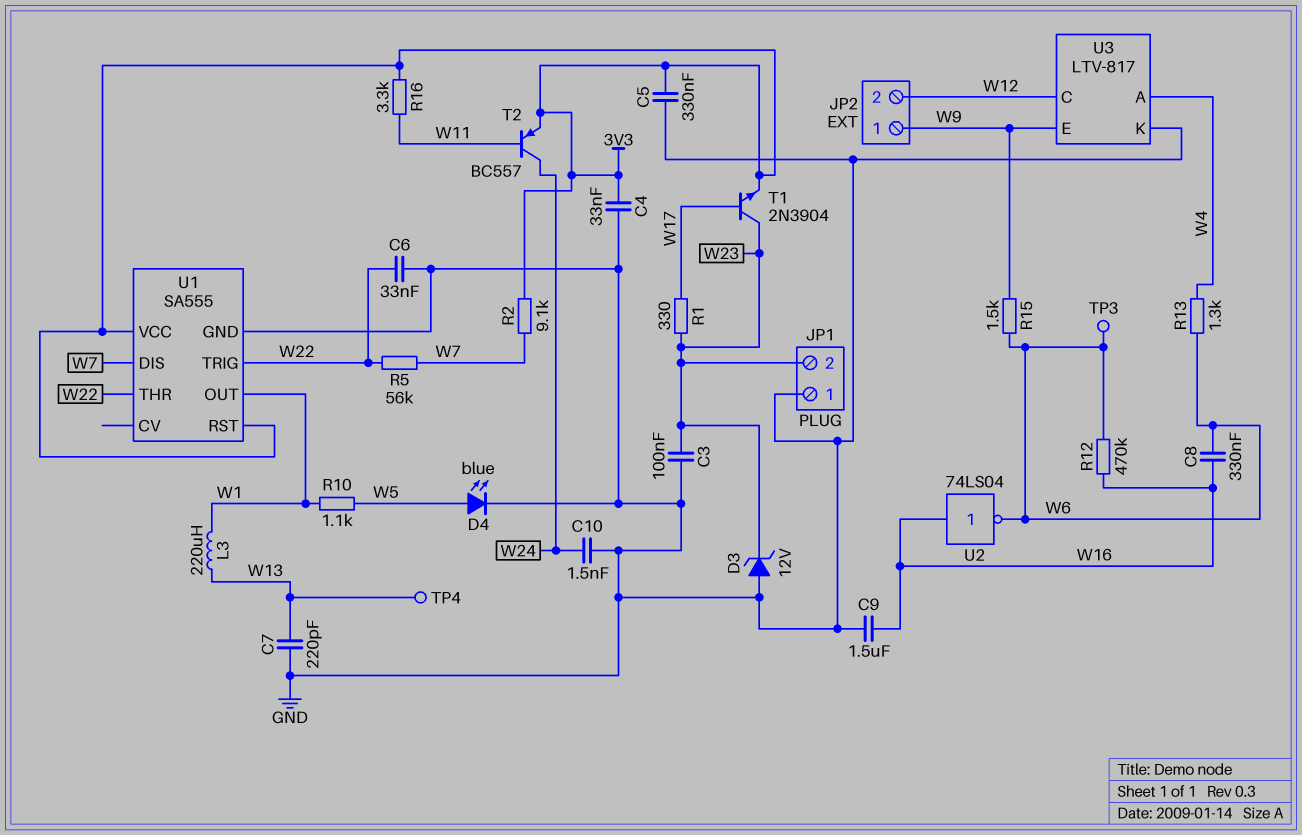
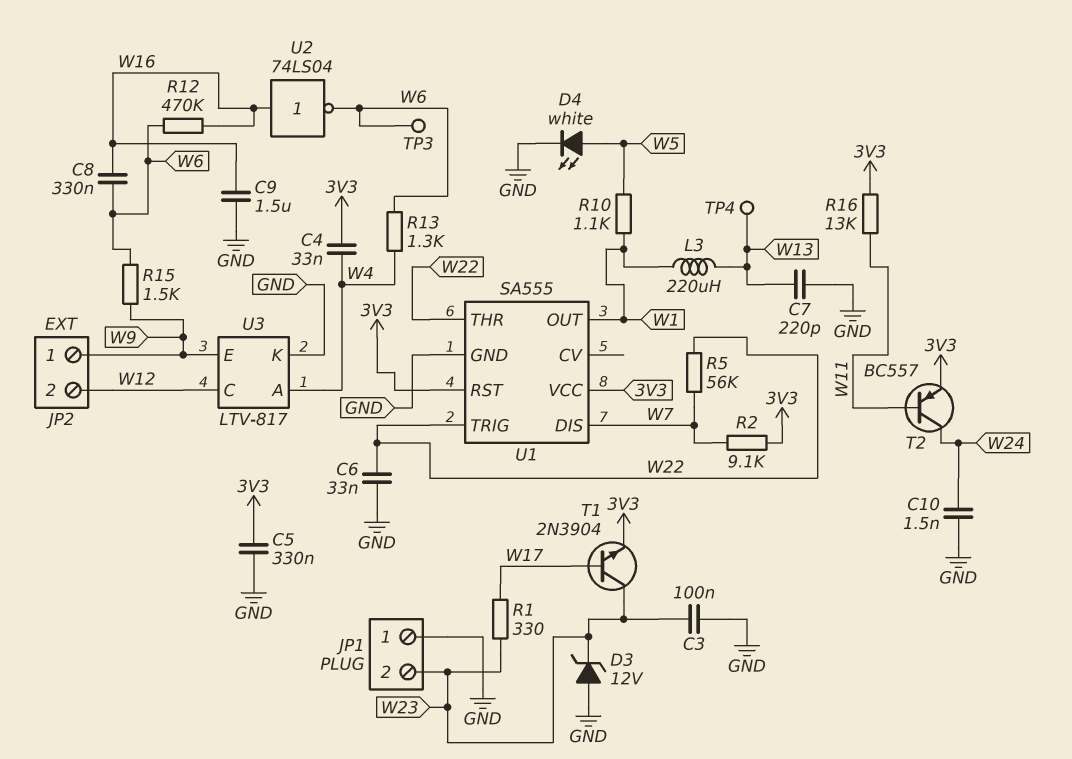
C4: 33nF (3V3, GND) -> 33nF (3V3, W4)
D4: LED blue (A W5, K GND) -> LED white (A W5, K GND)
R16: 3.3k (3V3, W11) -> 13k (3V3, W11)

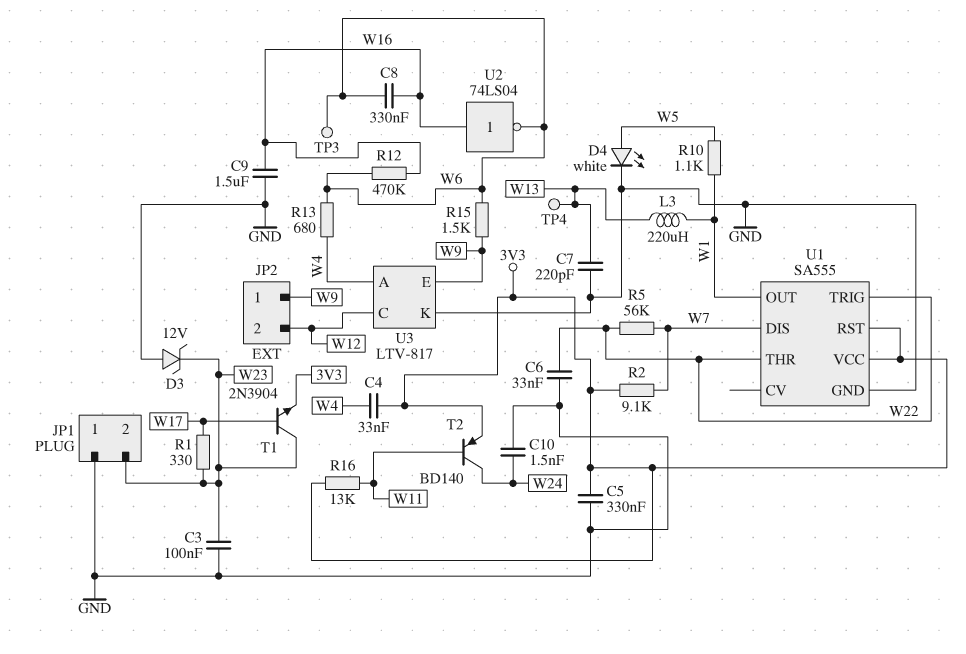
R13: 1.3k (W4, W6) -> 680 (W4, W6)
T2: PNP BC557 (B W11, C W24, E 3V3) -> PNP BD140 (B W11, C W24, E 3V3)

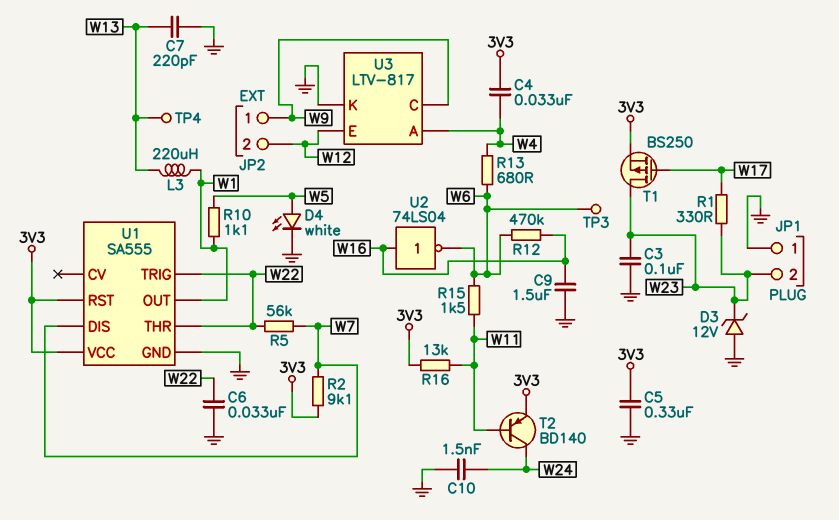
C8: 330nF (W6, W16) -> none
R15: 1.5k (W6, W9) -> 1.5k (W6, W11)
T1: NPN 2N3904 (B W17, C W23, E 3V3) -> PMOS BS250 (G W17, D W23, S 3V3)
U3 pin C: W12 -> W9
U3 pin E: W9 -> W12

